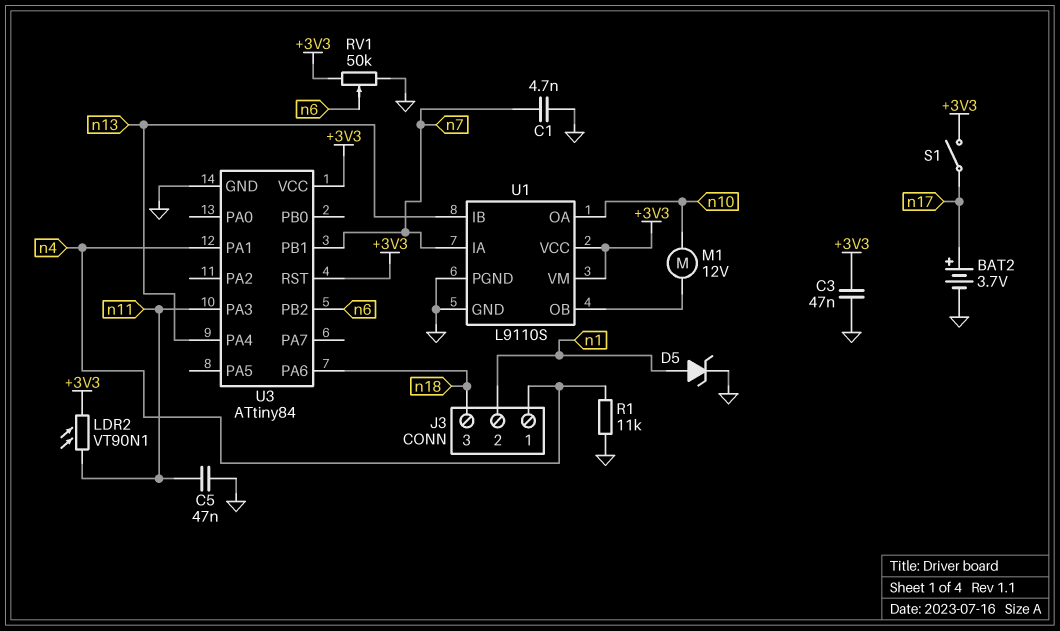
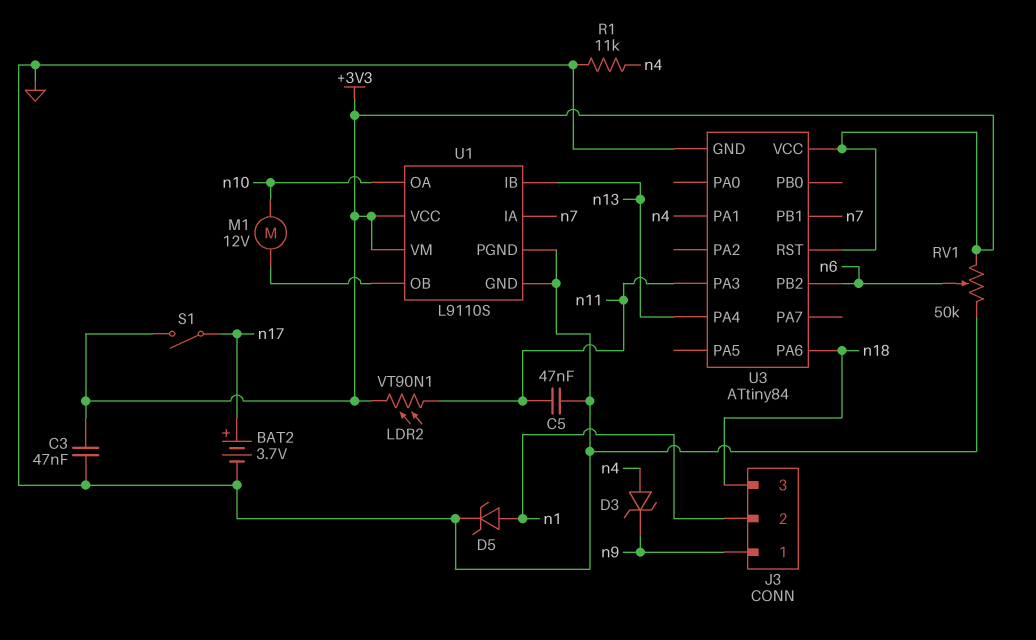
C1: 4.7nF (GND, n7) -> none
D3: none -> zener (A n4, K n9)
J3 pin 1: n4 -> n9

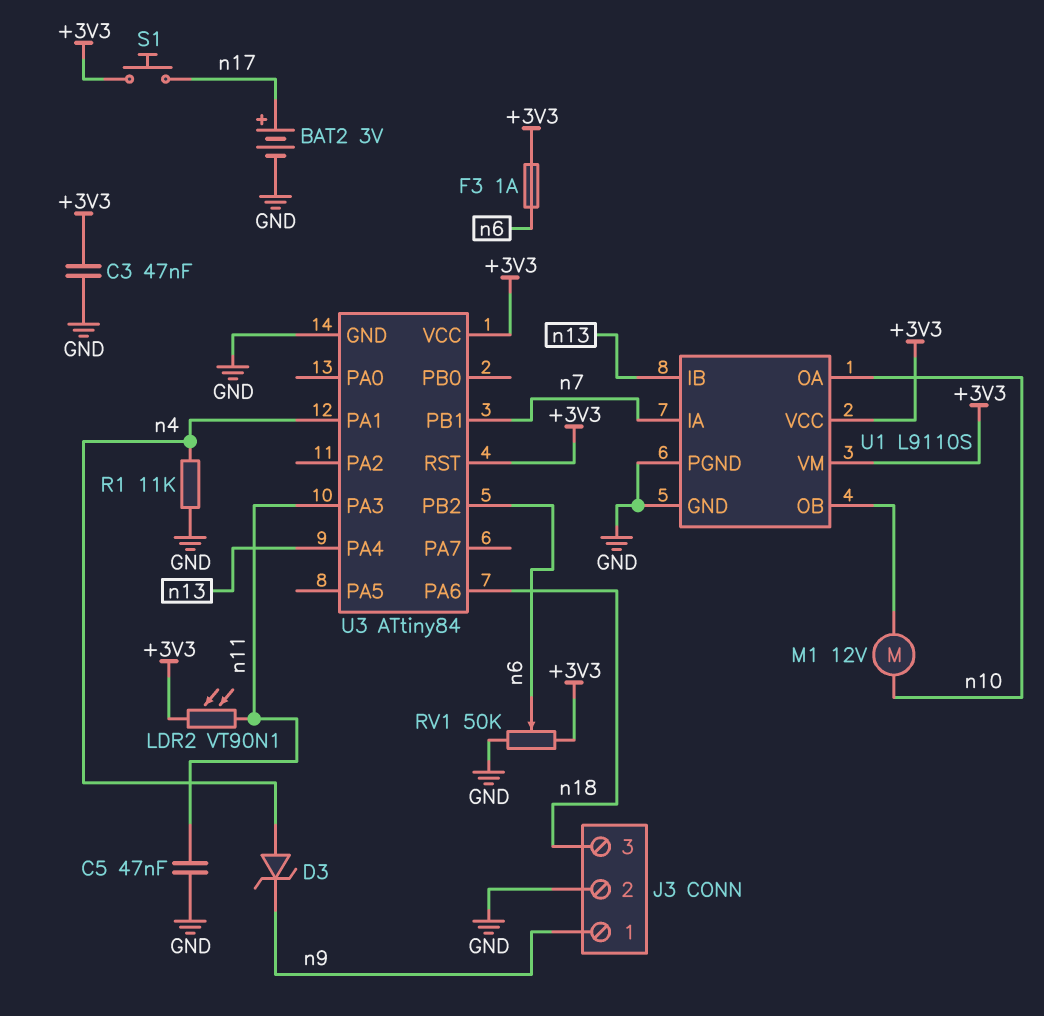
BAT2: 3.7V (plus n17, minus GND) -> 3V (plus n17, minus GND)
D5: zener (A n1, K GND) -> none
F3: none -> 1A (+3V3, n6)
J3 pin 2: n1 -> GND
S1: switch (+3V3, n17) -> button (+3V3, n17)

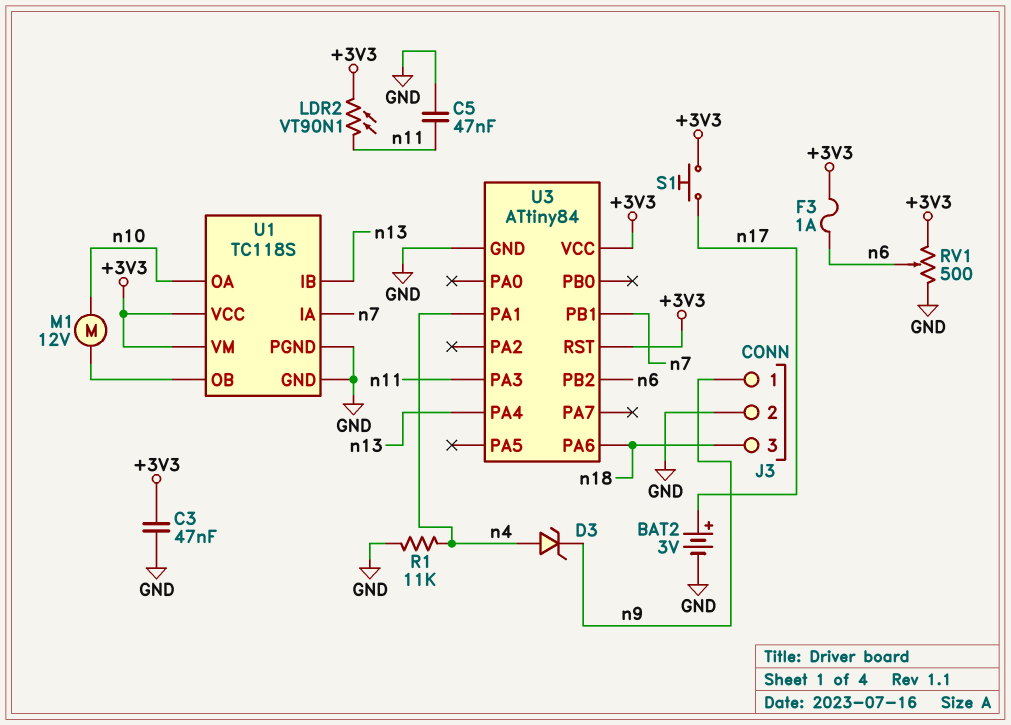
RV1: 50k (+3V3, GND, wiper n6) -> 500 (+3V3, GND, wiper n6)
U1: L9110S -> TC118S

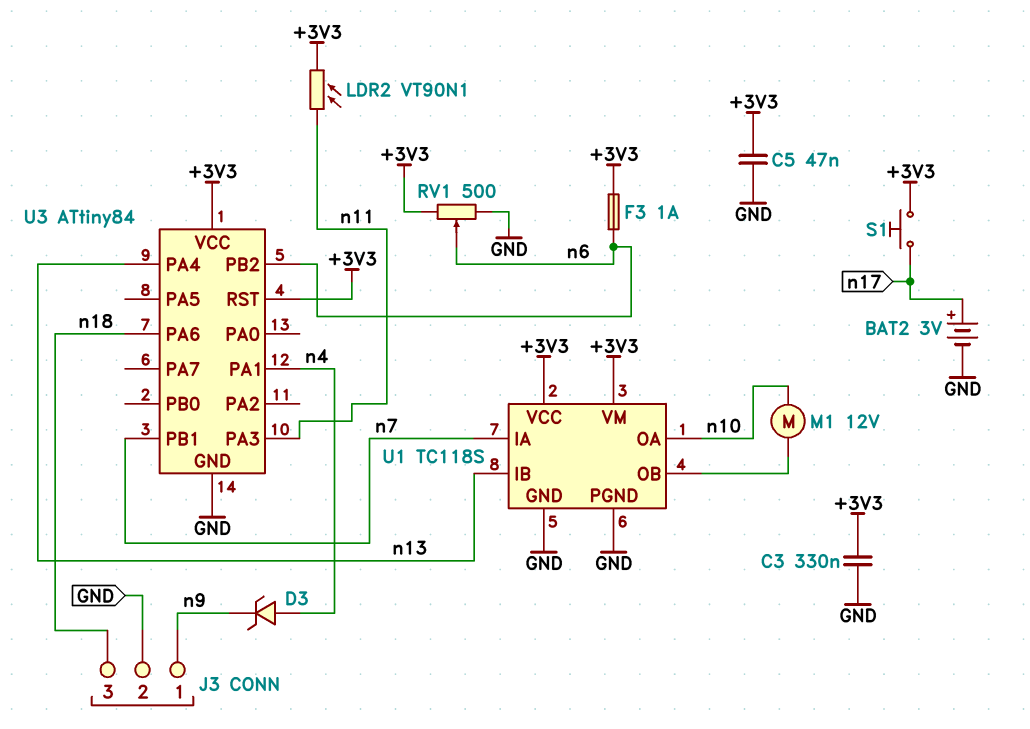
C3: 47nF (+3V3, GND) -> 330nF (+3V3, GND)
C5: 47nF (GND, n11) -> 47nF (+3V3, GND)
R1: 11k (GND, n4) -> none

